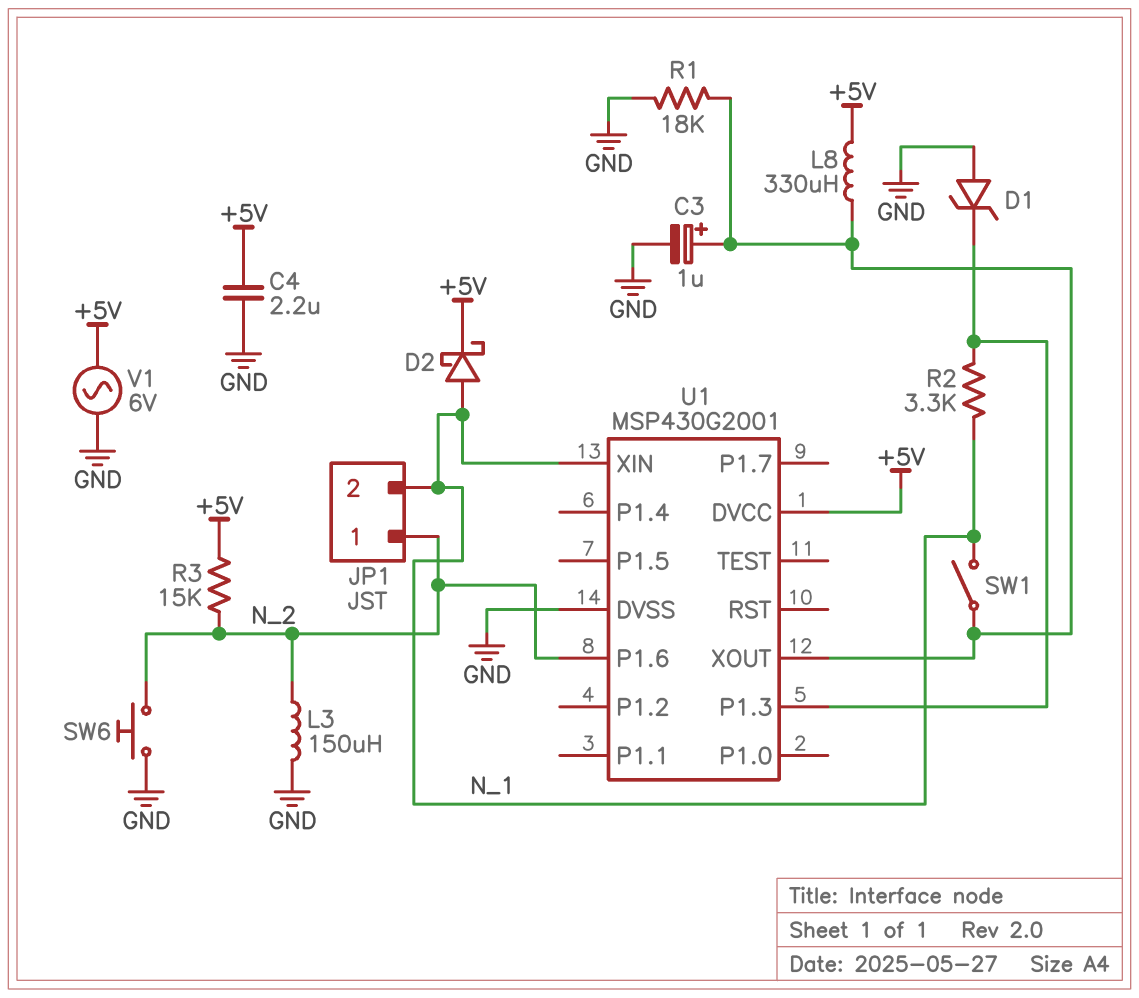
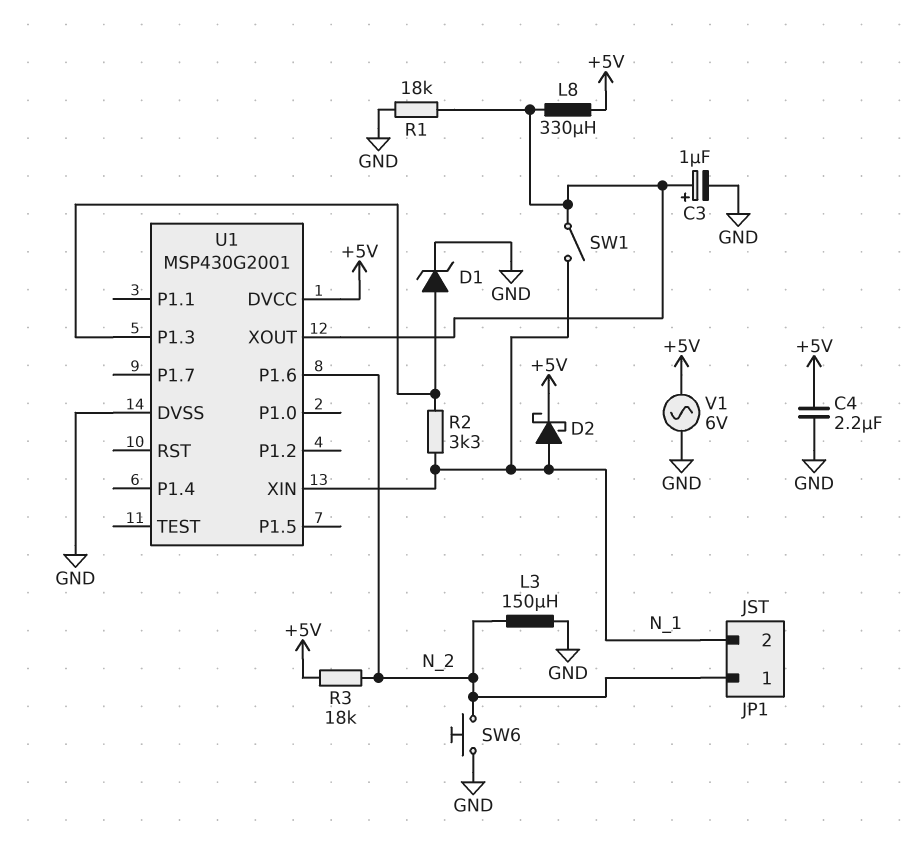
D1: zener (A GND, K U1/P1.3) -> zener (A U1/P1.3, K GND)
R3: 15k (+5V, N_2) -> 18k (+5V, N_2)

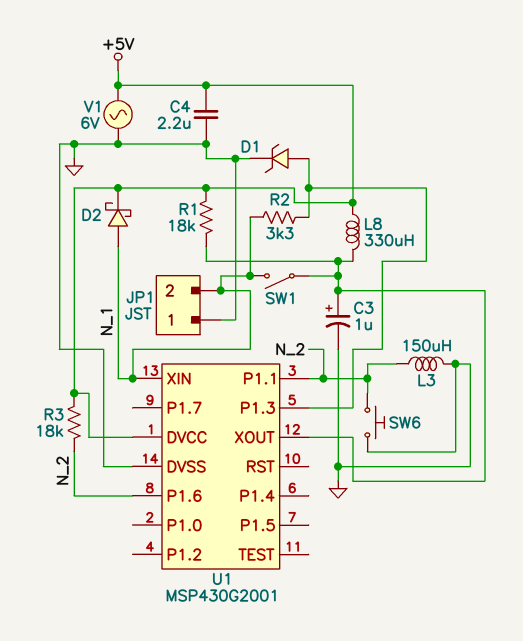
JP1 pin 1: N_2 -> GND
R1: 18k (GND, U1/XOUT) -> 18k (+5V, U1/XOUT)
U1 pin P1.1: none -> N_2

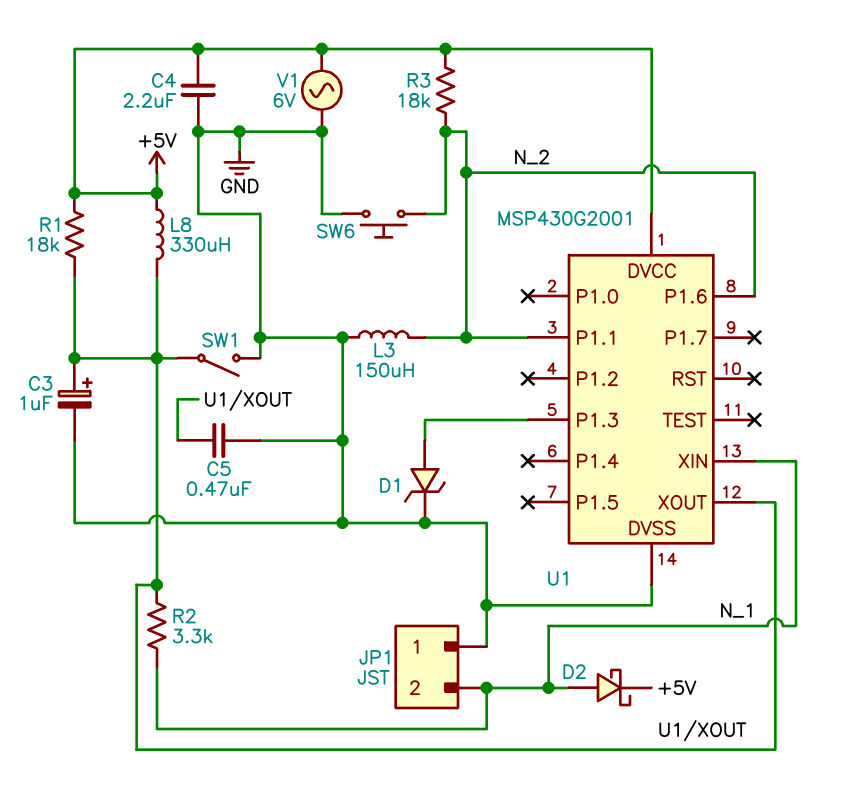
C5: none -> 470nF (GND, U1/XOUT)
R2: 3.3k (N_1, U1/P1.3) -> 3.3k (N_1, U1/XOUT)
SW1: switch (N_1, U1/XOUT) -> switch (GND, U1/XOUT)

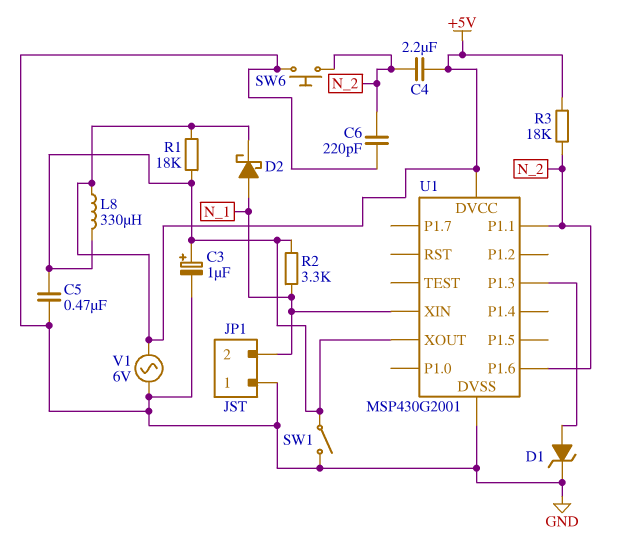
C4: 2.2uF (+5V, GND) -> 2.2uF (+5V, N_2)
C6: none -> 220pF (GND, N_2)
L3: 150uH (GND, N_2) -> none

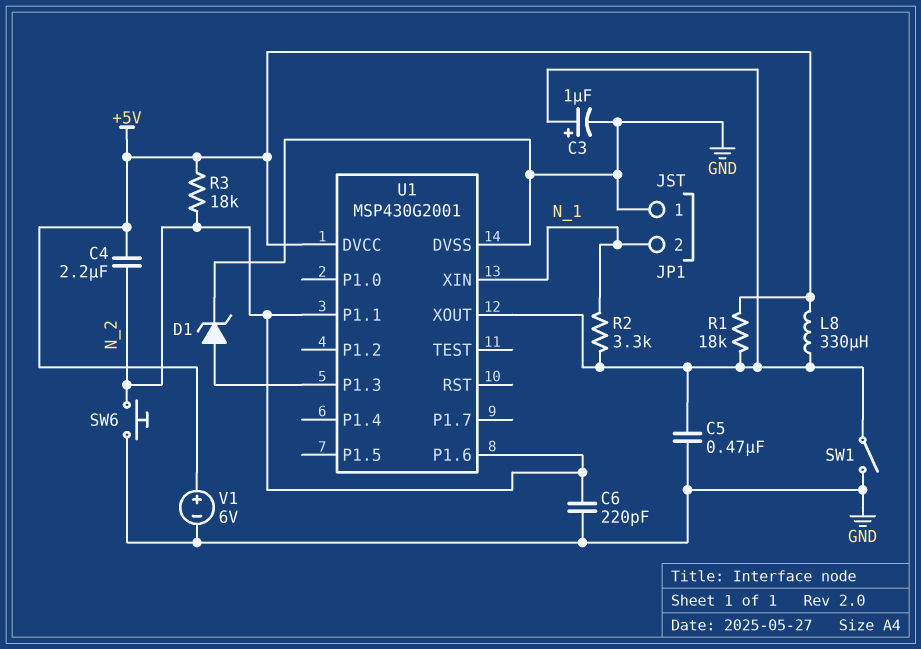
D2: schottky (A N_1, K +5V) -> none
V1: AC 6V (+5V, GND) -> 6V (plus +5V, minus GND)

